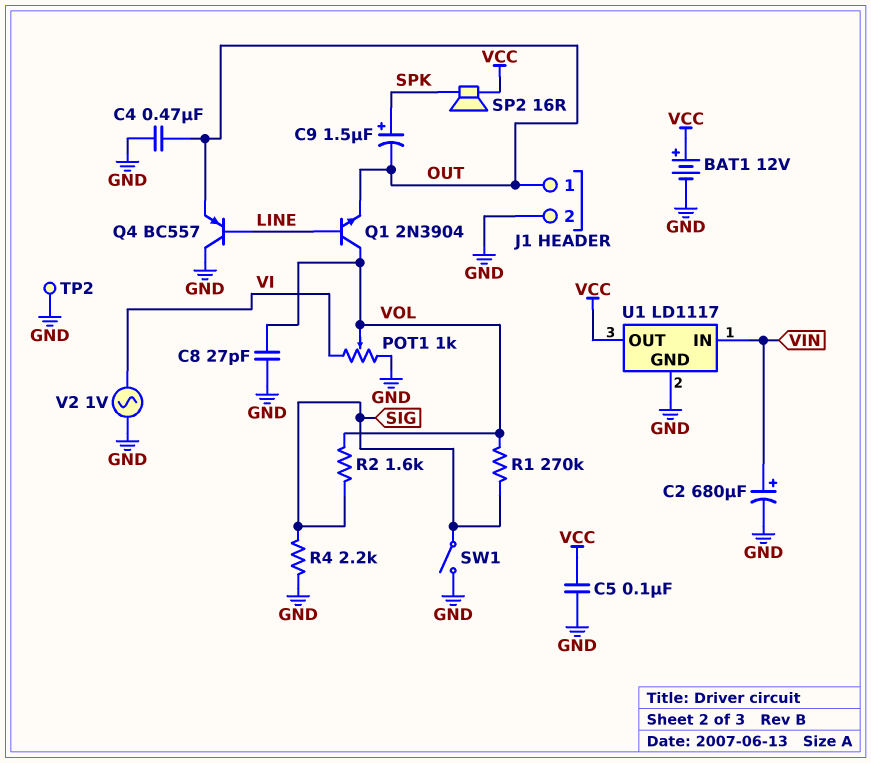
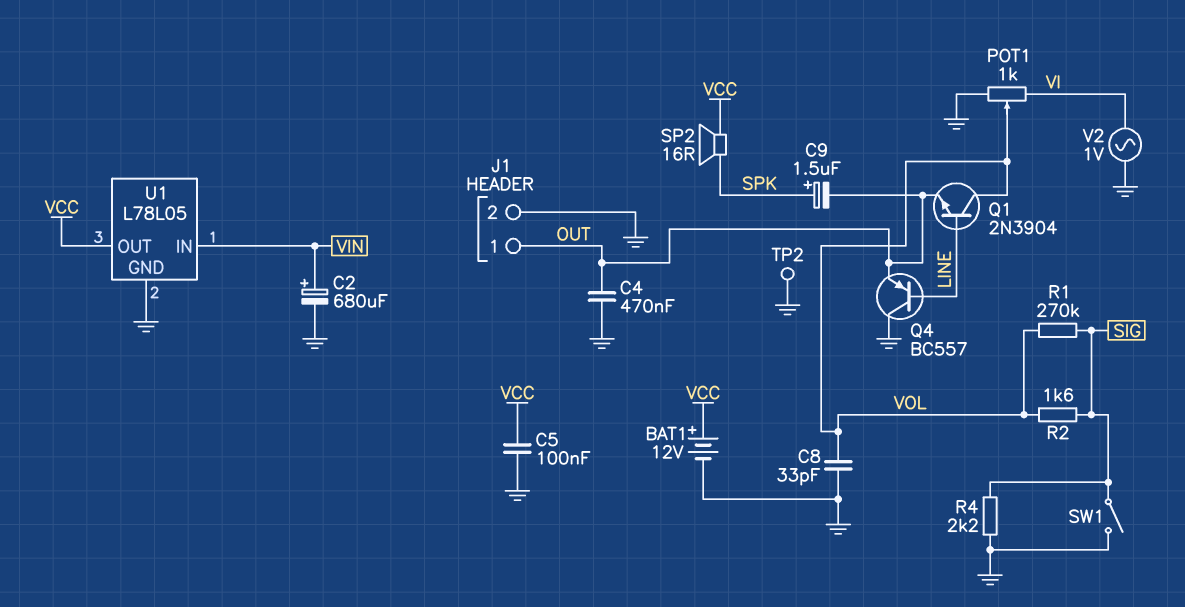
C8: 27pF (GND, VOL) -> 33pF (GND, VOL)
U1: LD1117 -> L78L05

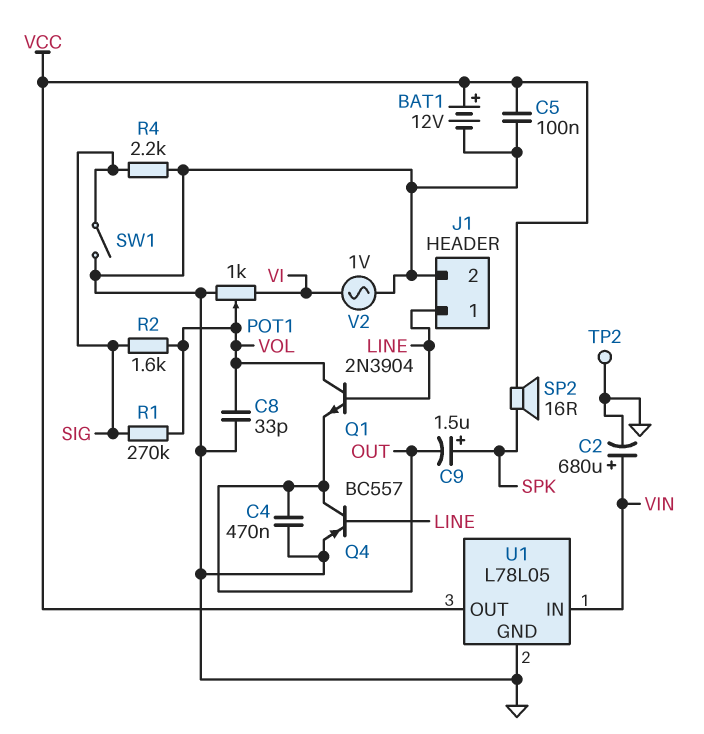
J1 pin 1: OUT -> LINE
Q4: PNP BC557 (B LINE, C GND, E OUT) -> PNP BC557 (B LINE, C OUT, E GND)

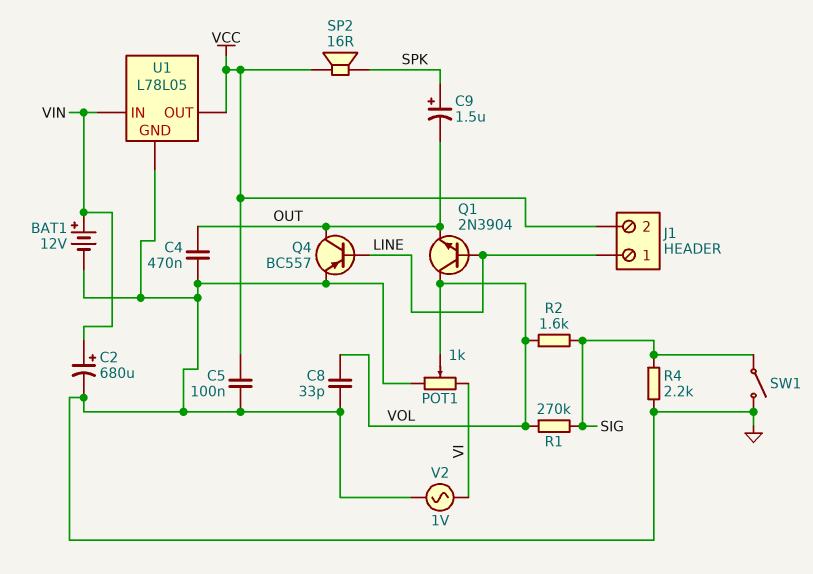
BAT1: 12V (plus VCC, minus GND) -> 12V (plus VIN, minus GND)
J1 pin 2: GND -> VCC
TP2: test point (GND) -> none

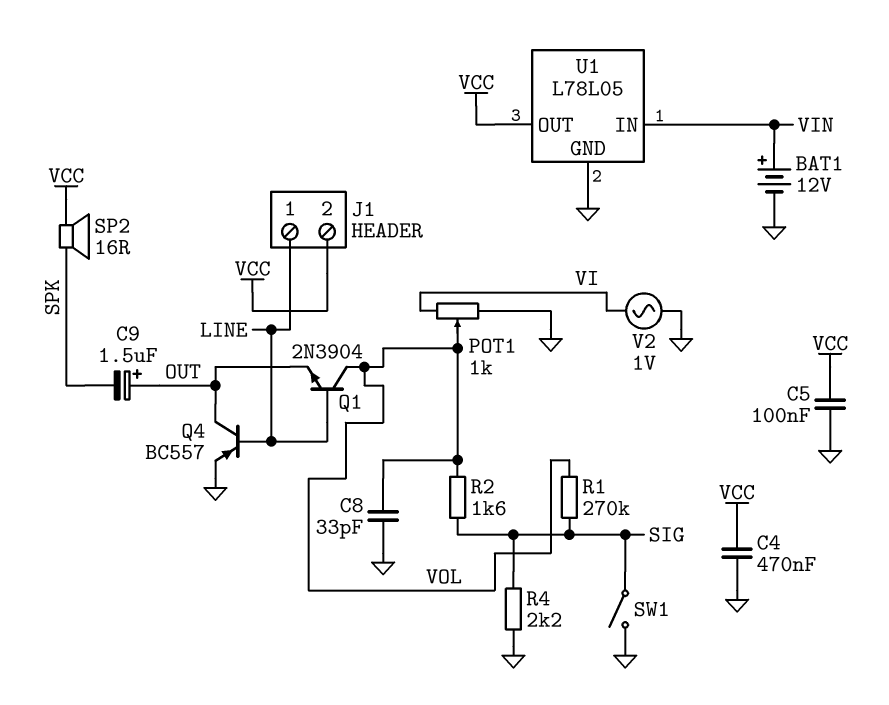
C2: 680uF (plus VIN, minus GND) -> none
C4: 470nF (GND, OUT) -> 470nF (GND, VCC)
C9: 1.5uF (plus SPK, minus OUT) -> 1.5uF (plus OUT, minus SPK)

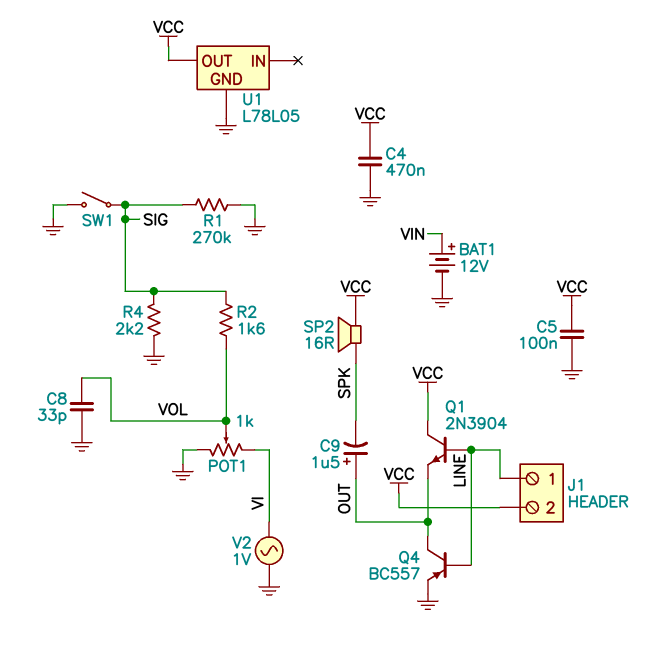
Q1: NPN 2N3904 (B LINE, C VOL, E OUT) -> NPN 2N3904 (B LINE, C VCC, E OUT)
R1: 270k (SIG, VOL) -> 270k (GND, SIG)
U1 pin IN: VIN -> none

